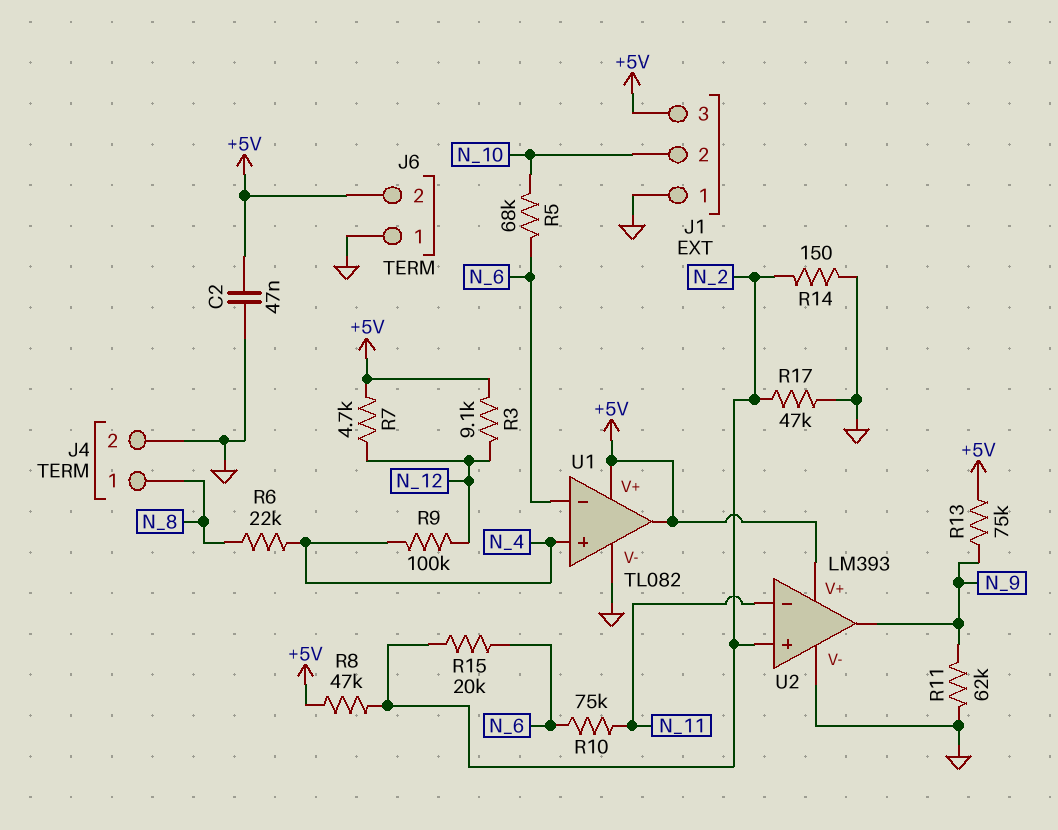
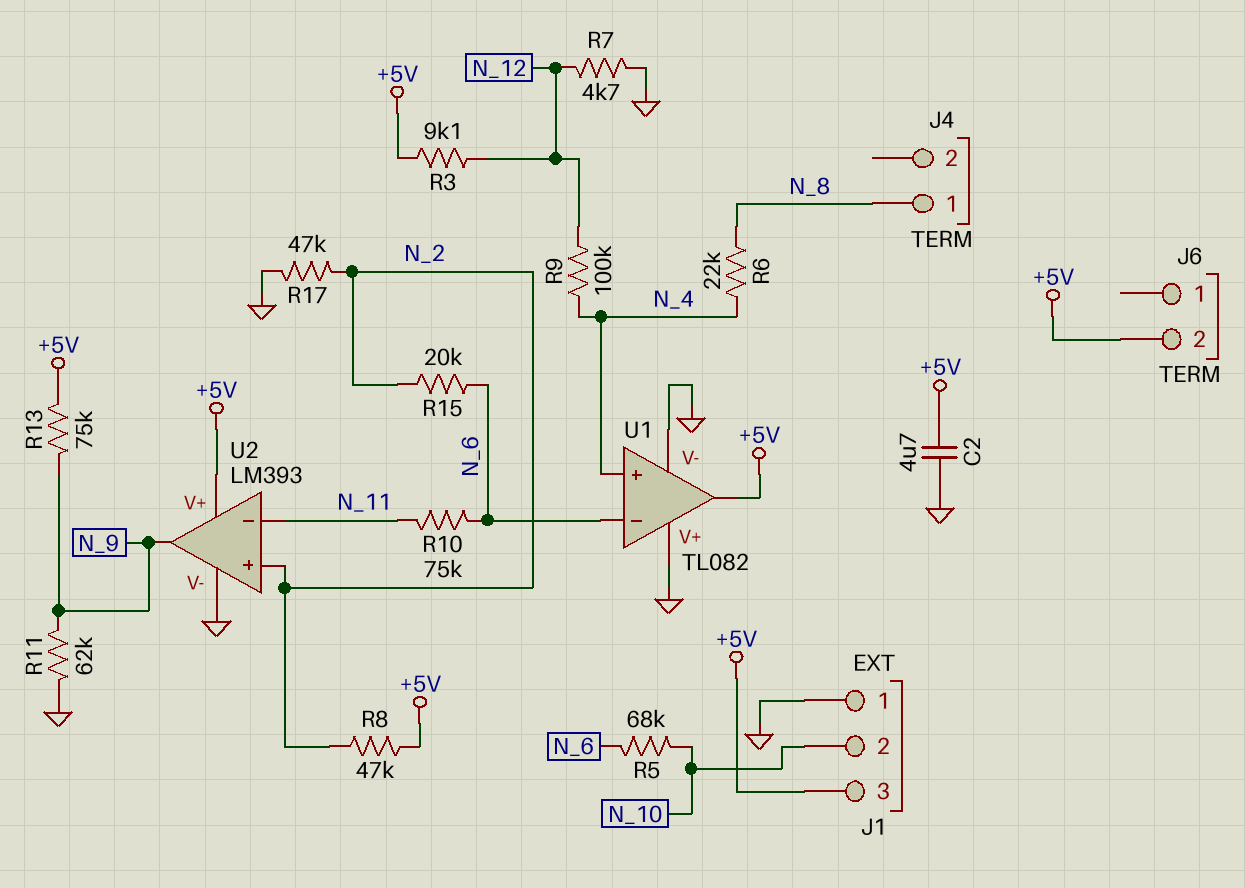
C2: 47nF (+5V, GND) -> 4.7uF (+5V, GND)
J4 pin 2: GND -> none
J6 pin 1: GND -> none
R7: 4.7k (+5V, N_12) -> 4.7k (GND, N_12)
R14: 150 (GND, N_2) -> none
U1 pin V+: +5V -> GND

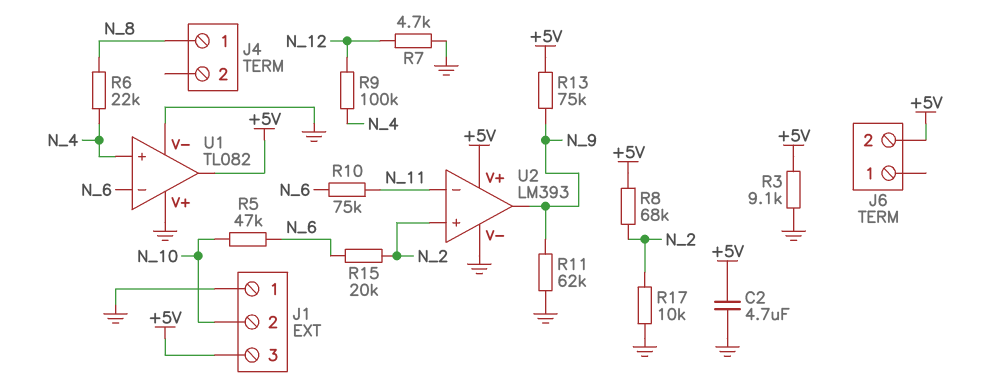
R3: 9.1k (+5V, N_12) -> 9.1k (+5V, GND)
R5: 68k (N_6, N_10) -> 47k (N_6, N_10)
R8: 47k (+5V, N_2) -> 68k (+5V, N_2)
R17: 47k (GND, N_2) -> 10k (GND, N_2)

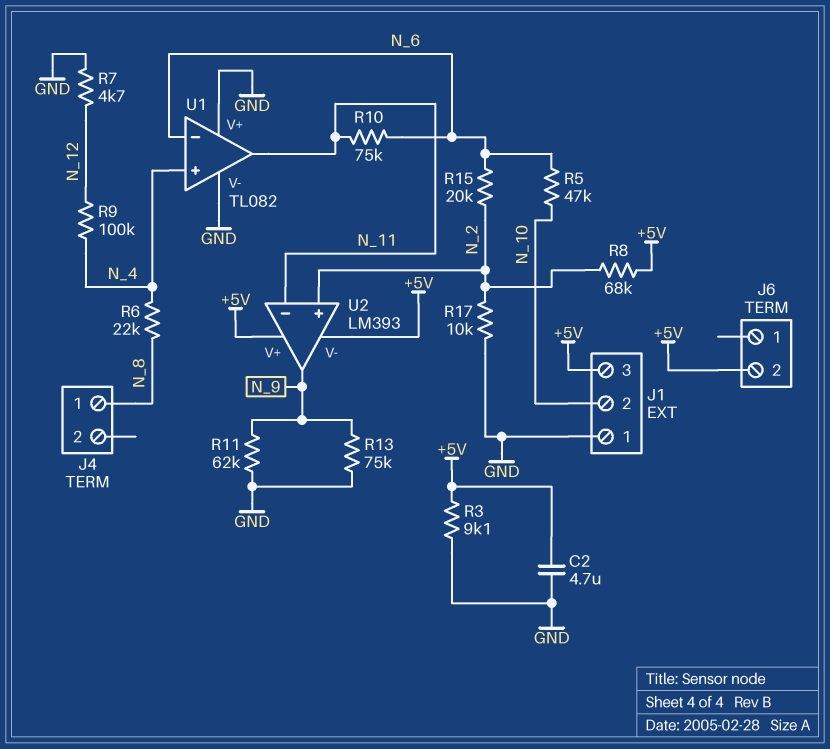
R13: 75k (+5V, N_9) -> 75k (GND, N_9)
U1 pin out: +5V -> N_11
U2 pin V-: GND -> +5V

